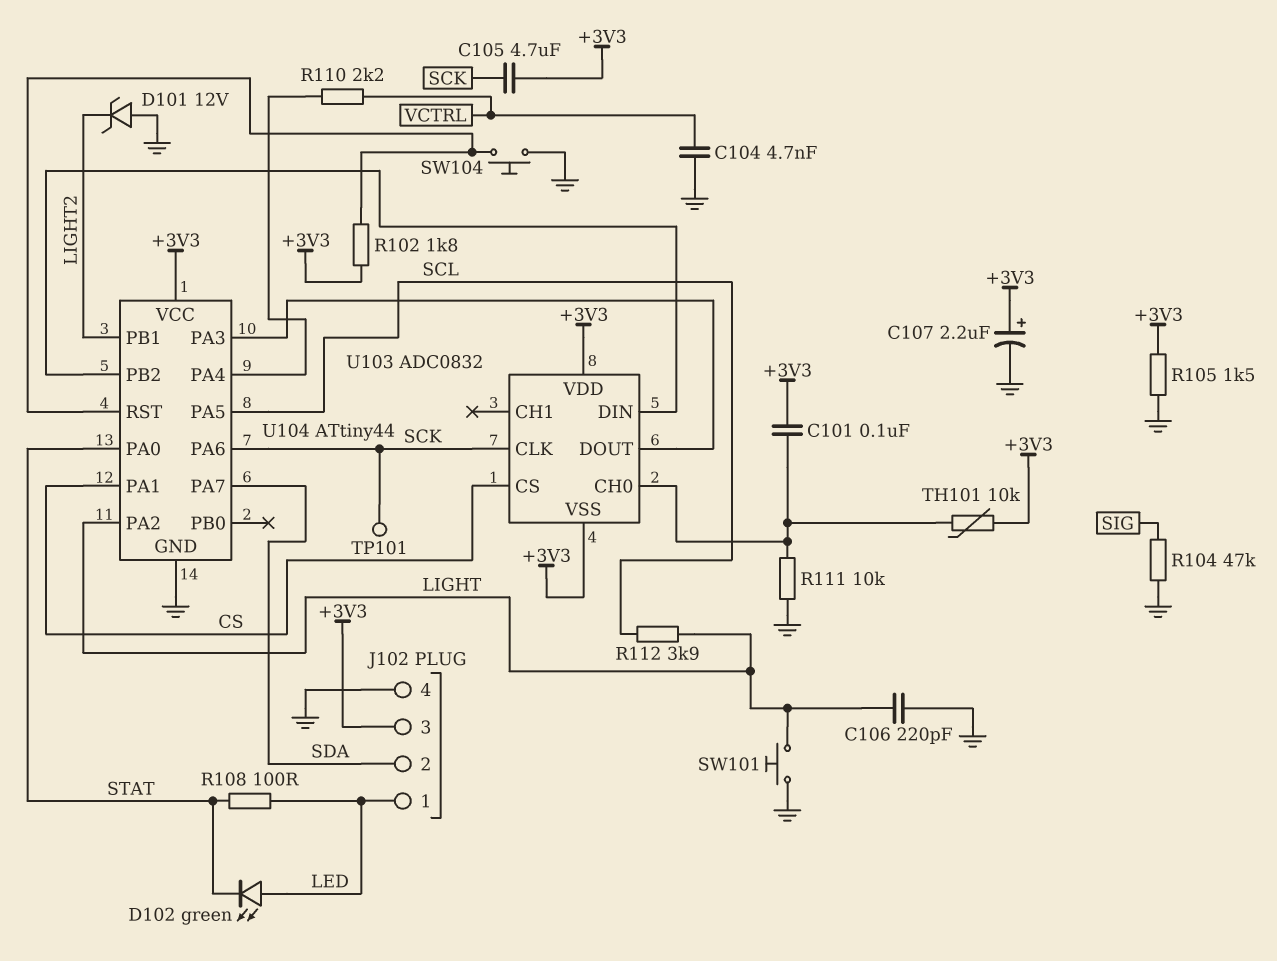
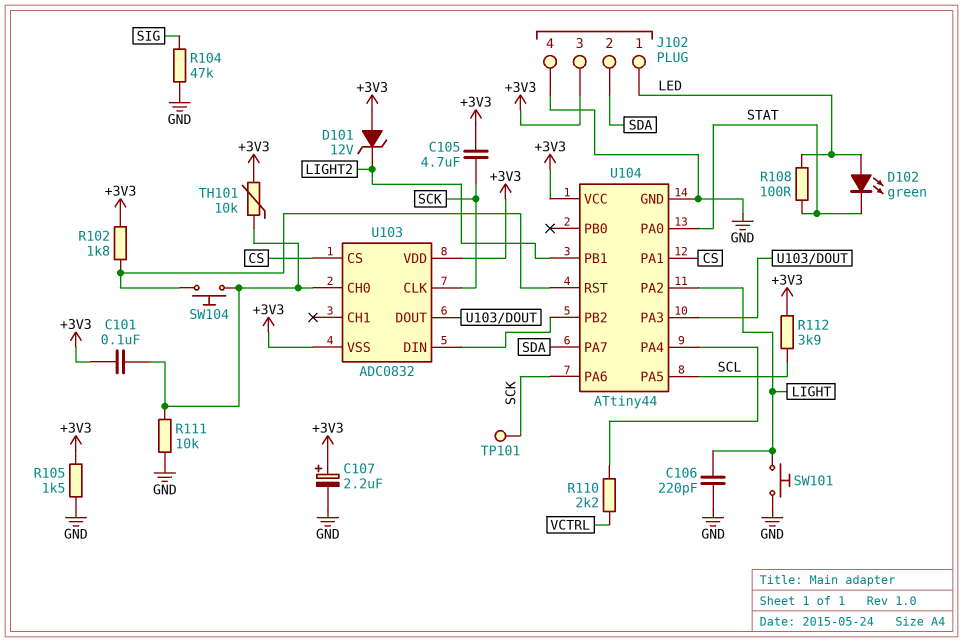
C104: 4.7nF (GND, VCTRL) -> none
D101: zener 12V (A GND, K LIGHT2) -> zener 12V (A +3V3, K LIGHT2)
R112: 3.9k (LIGHT, SCL) -> 3.9k (+3V3, SCL)
SW104: button (GND, U104/RST) -> button (U103/CH0, U104/RST)

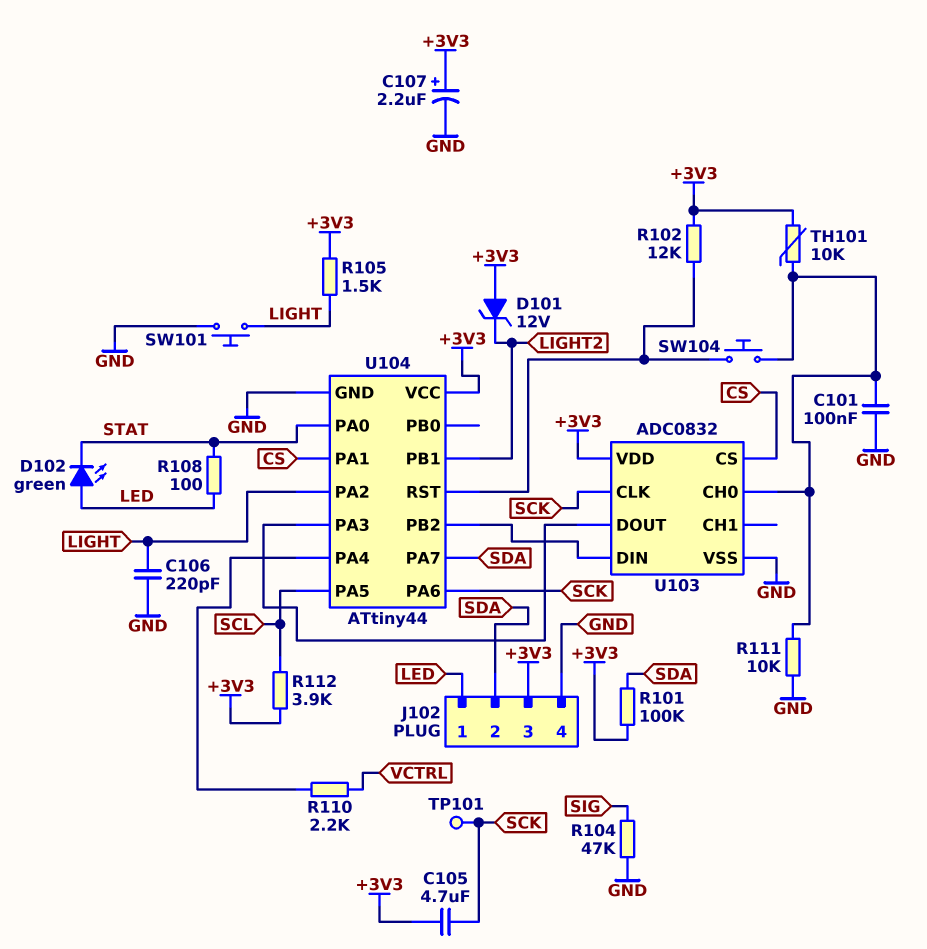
C101: 100nF (+3V3, U103/CH0) -> 100nF (GND, U103/CH0)
R101: none -> 100k (+3V3, SDA)
R102: 1.8k (+3V3, U104/RST) -> 12k (+3V3, U104/RST)
R105: 1.5k (+3V3, GND) -> 1.5k (+3V3, LIGHT)
U103 pin VSS: +3V3 -> GND

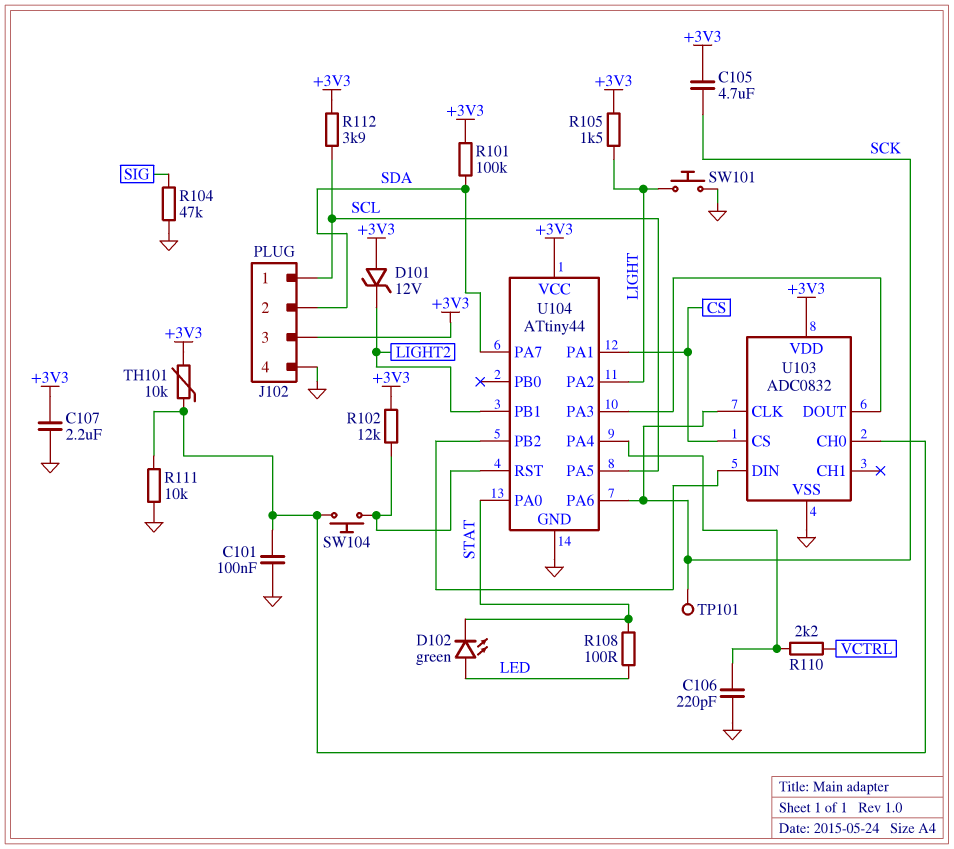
C106: 220pF (GND, LIGHT) -> 220pF (GND, U104/PA4)
C107: 2.2uF (plus +3V3, minus GND) -> 2.2uF (+3V3, GND)
J102 pin 1: LED -> SCL

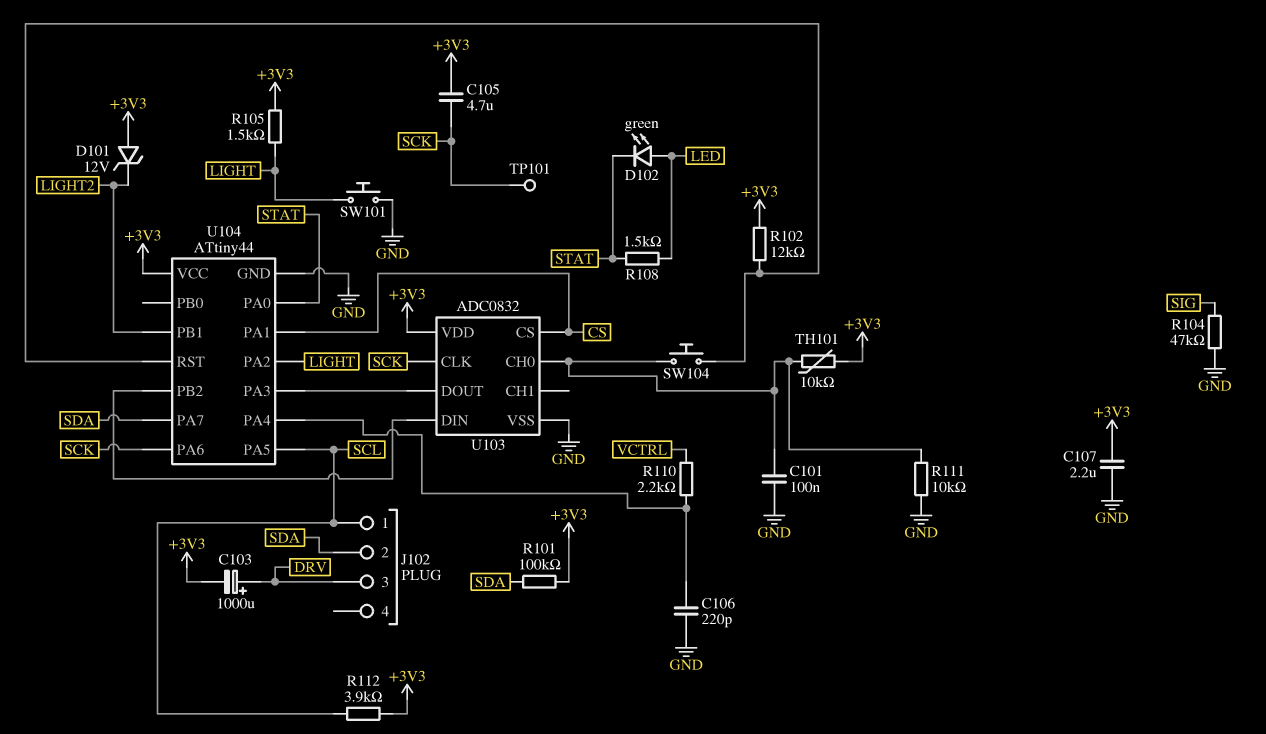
C103: none -> 1000uF (plus DRV, minus +3V3)
J102 pin 3: +3V3 -> DRV
J102 pin 4: GND -> none
R108: 100 (LED, STAT) -> 1.5k (LED, STAT)

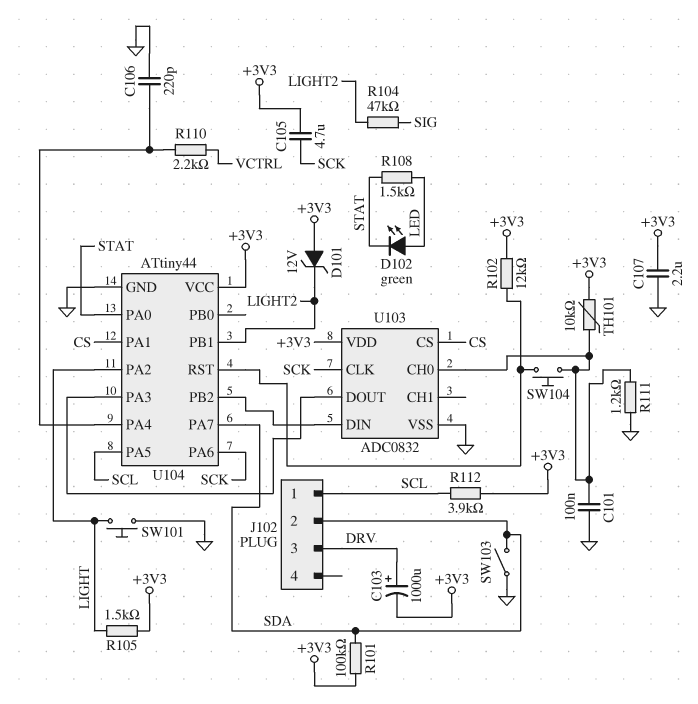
R104: 47k (GND, SIG) -> 47k (LIGHT2, SIG)
R111: 10k (GND, U103/CH0) -> 1.2k (GND, U103/CH0)
SW103: none -> switch (GND, SDA)
TP101: test point (SCK) -> none

